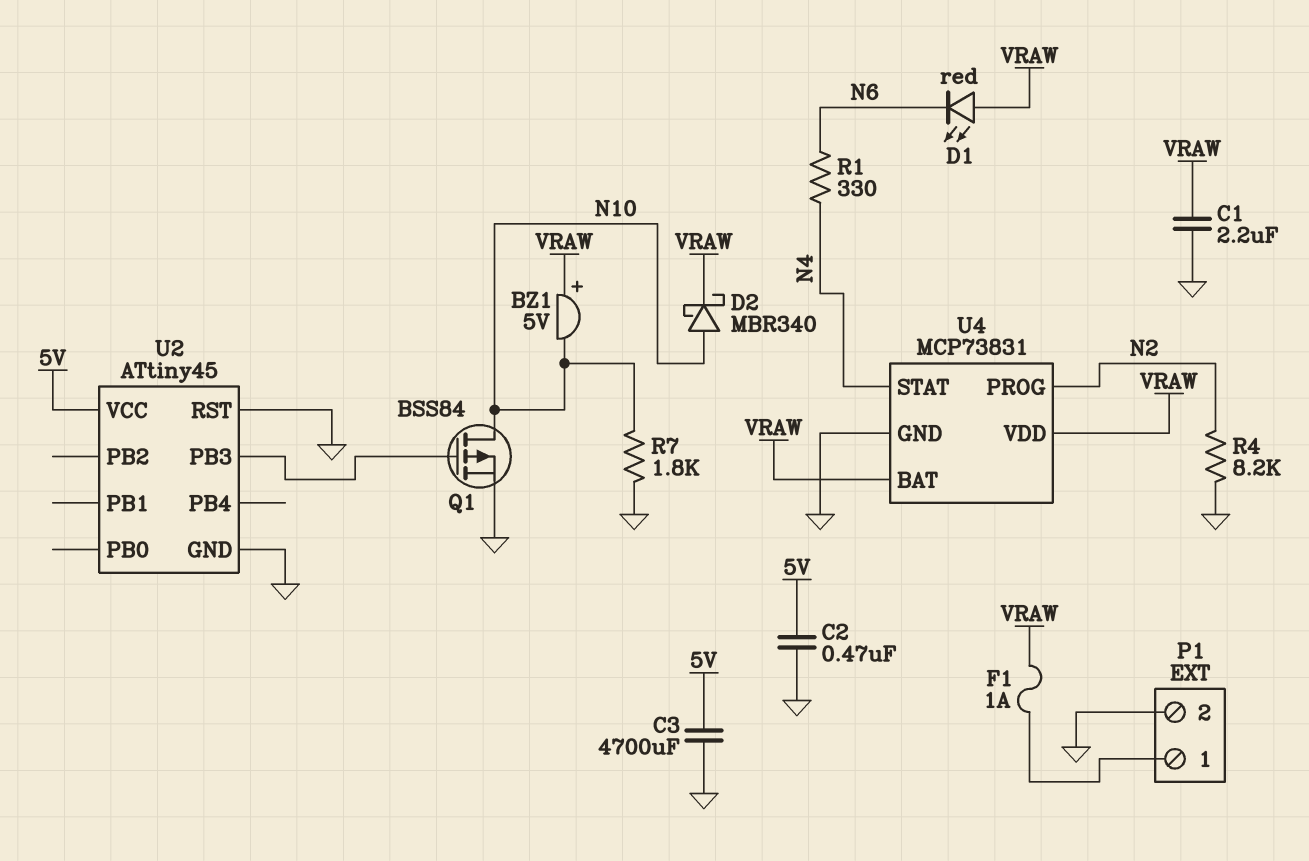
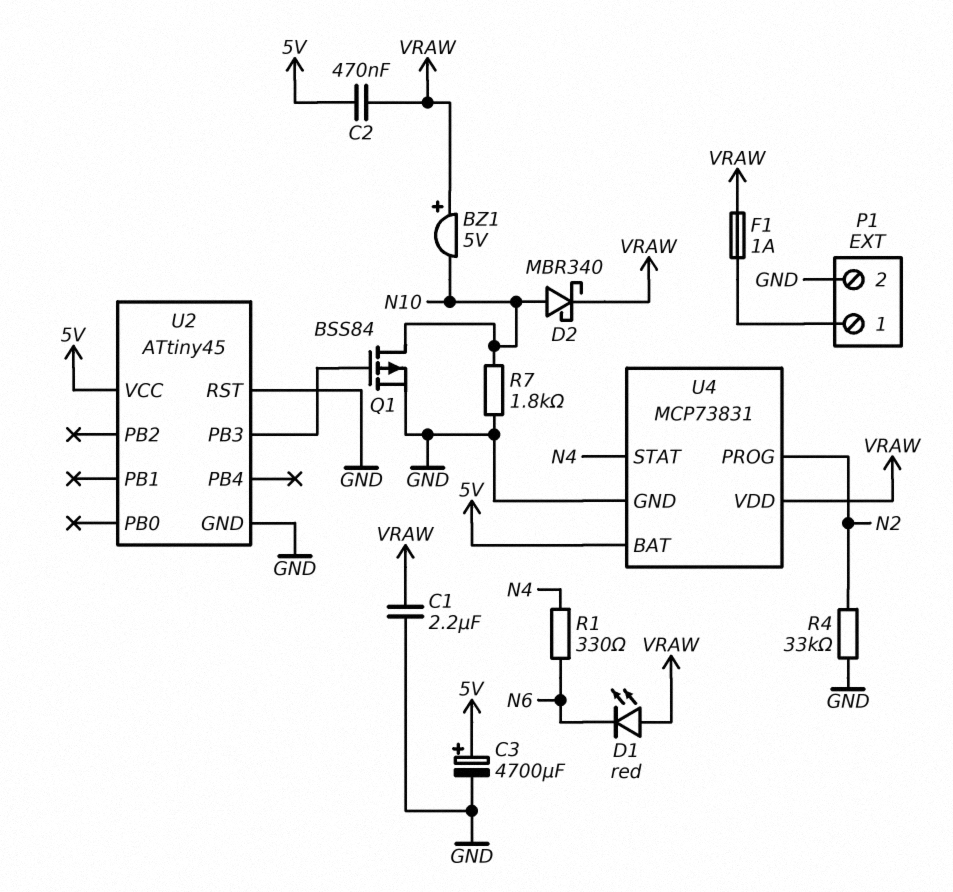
C2: 470nF (5V, GND) -> 470nF (5V, VRAW)
C3: 4700uF (5V, GND) -> 4700uF (plus 5V, minus GND)
R4: 8.2k (GND, N2) -> 33k (GND, N2)
U4 pin BAT: VRAW -> 5V

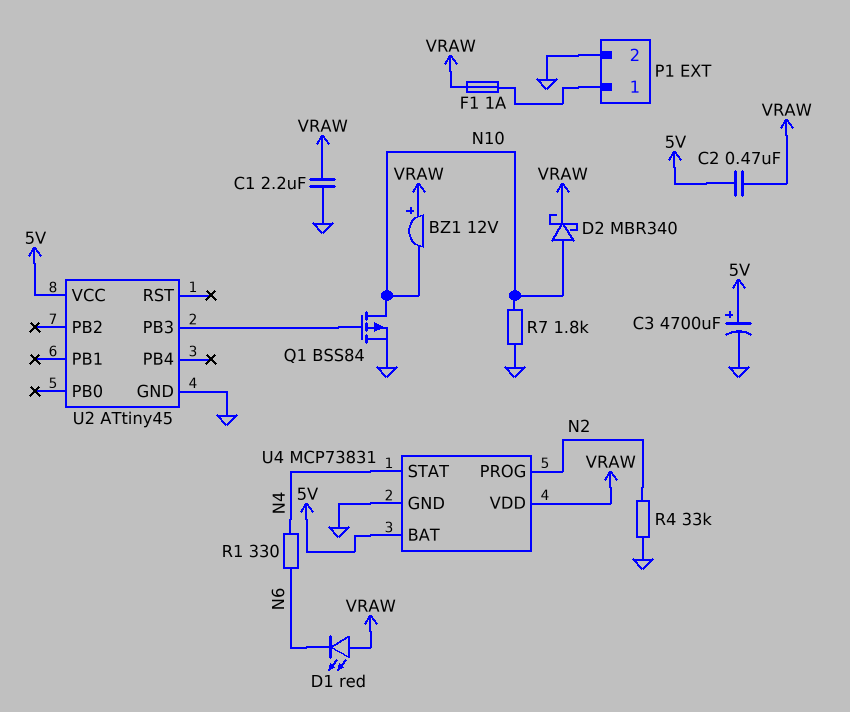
BZ1: buzzer 5V (plus VRAW, minus N10) -> buzzer 12V (plus VRAW, minus N10)
U2 pin RST: GND -> none

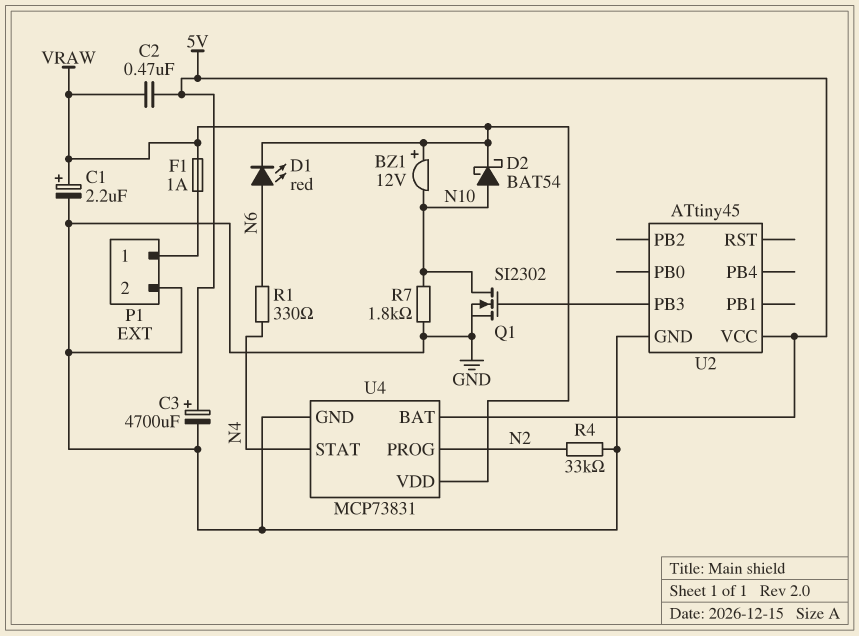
C1: 2.2uF (GND, VRAW) -> 2.2uF (plus VRAW, minus GND)
D1: LED red (A VRAW, K N6) -> LED red (A N6, K VRAW)
D2: schottky MBR340 (A N10, K VRAW) -> schottky BAT54 (A N10, K VRAW)
Q1: PMOS BSS84 (G U2/PB3, D N10, S GND) -> NMOS SI2302 (G U2/PB3, D N10, S GND)

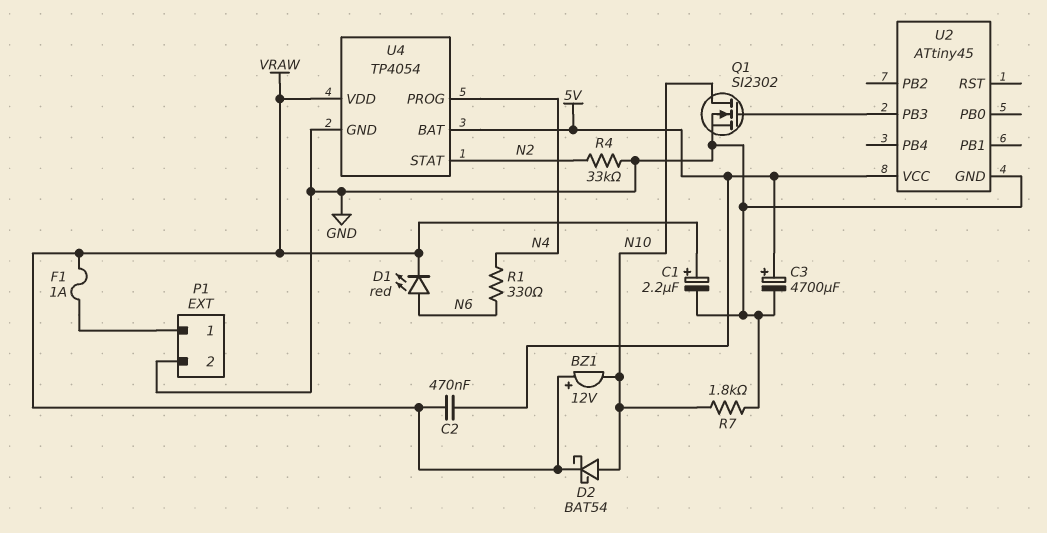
U4: MCP73831 -> TP4054
U4 pin PROG: N2 -> N4
U4 pin STAT: N4 -> N2

